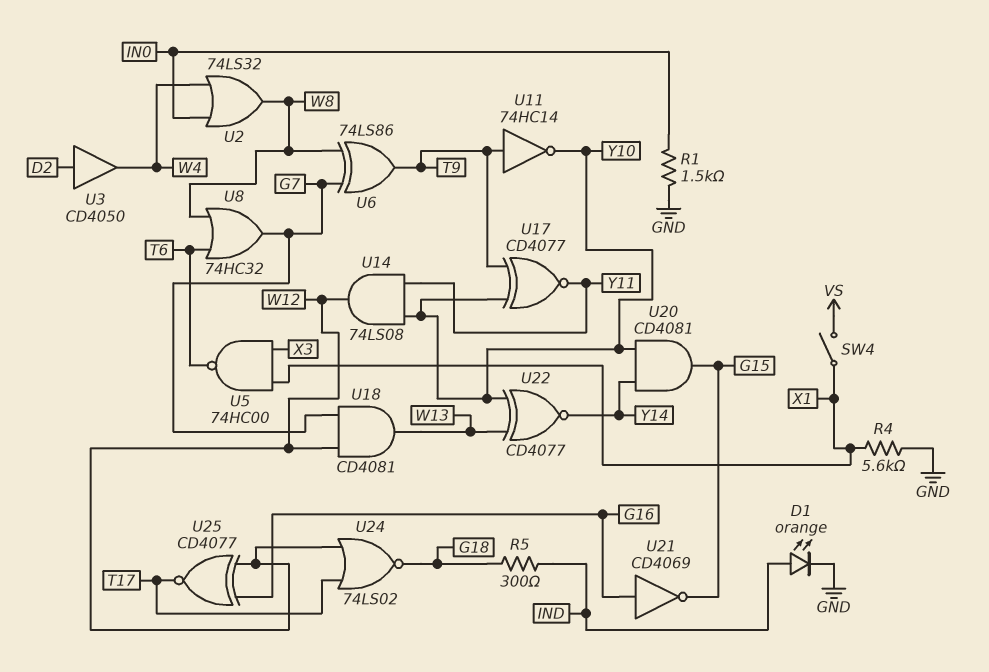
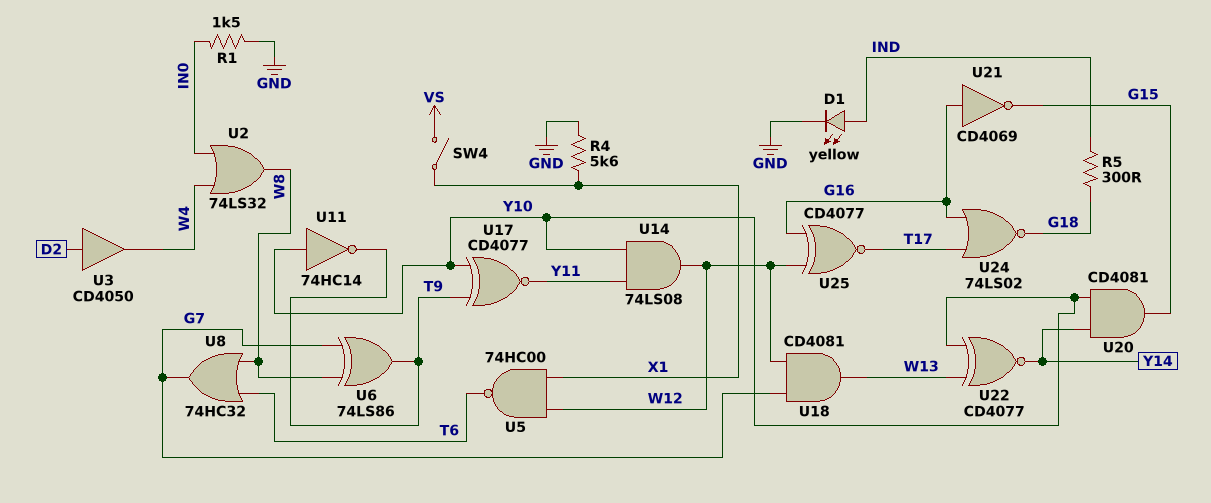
D1: LED orange (A IND, K GND) -> LED yellow (A IND, K GND)
U5: NAND 74HC00 (in X1, in X3, out T6) -> NAND 74HC00 (in W12, in X1, out T6)
U11: NOT 74HC14 (in T9, out Y10) -> NOT 74HC14 (in Y10, out T9)
U24: NOR 74LS02 (in T17, in W12, out G18) -> NOR 74LS02 (in G16, in T17, out G18)

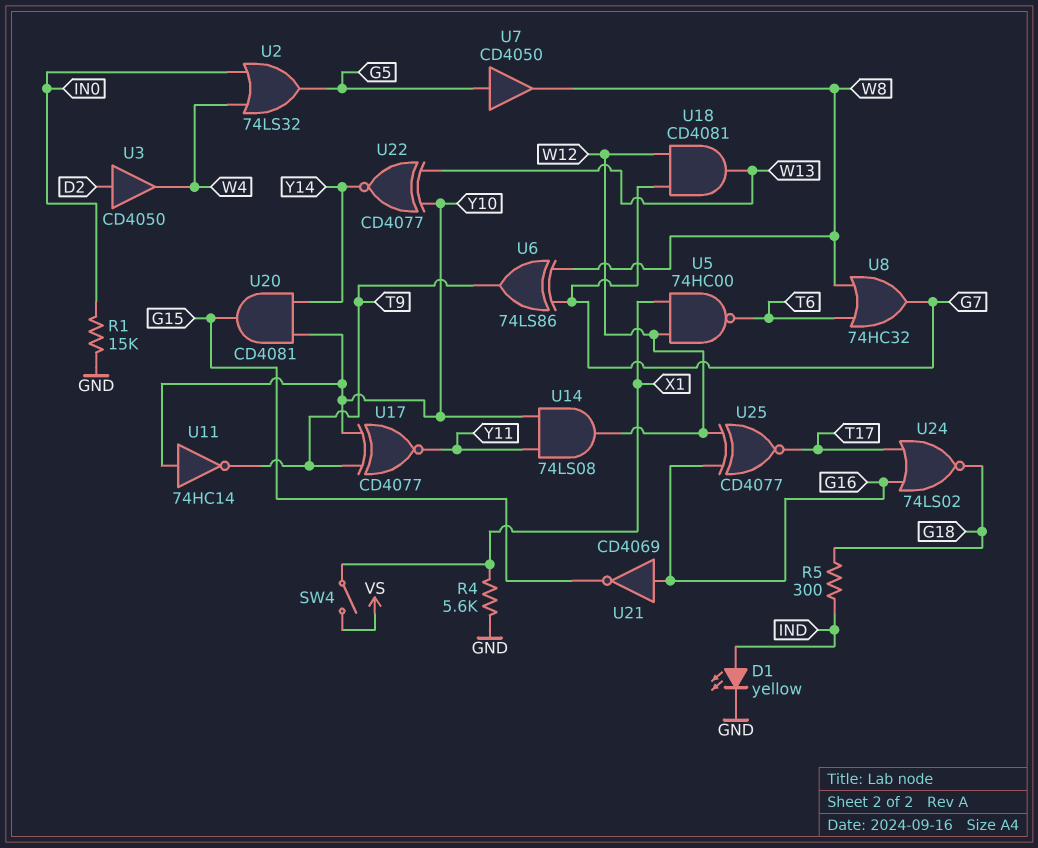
R1: 1.5k (GND, IN0) -> 15k (GND, IN0)
U2: OR 74LS32 (in IN0, in W4, out W8) -> OR 74LS32 (in IN0, in W4, out G5)
U7: none -> buffer CD4050 (in G5, out W8)

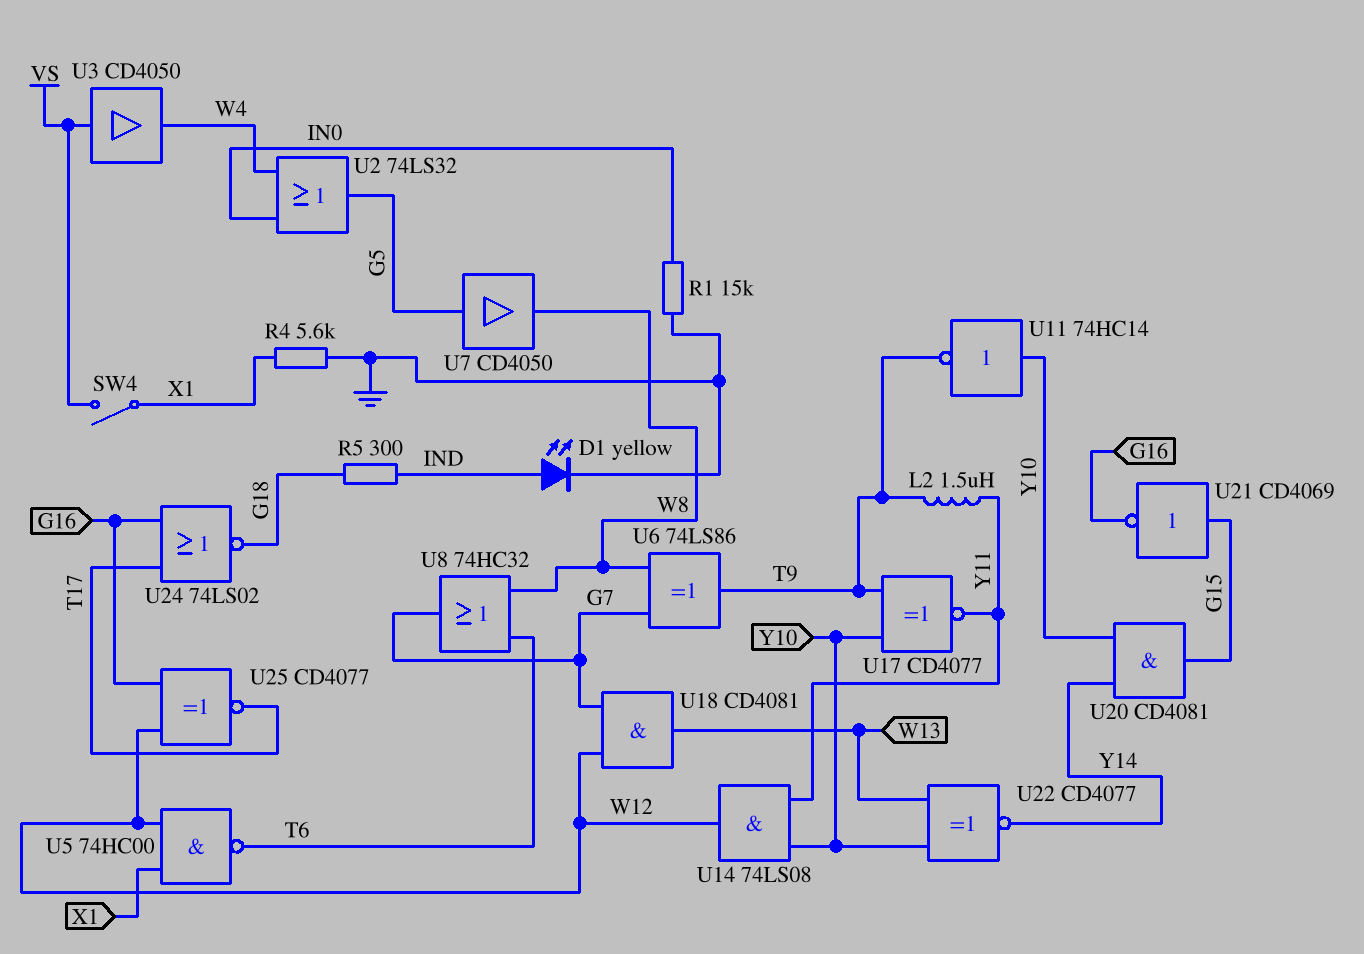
L2: none -> 1.5uH (T9, Y11)
U3: buffer CD4050 (in D2, out W4) -> buffer CD4050 (in VS, out W4)
U21: NOT CD4069 (in G16, out G15) -> NOT CD4069 (in G15, out G16)

